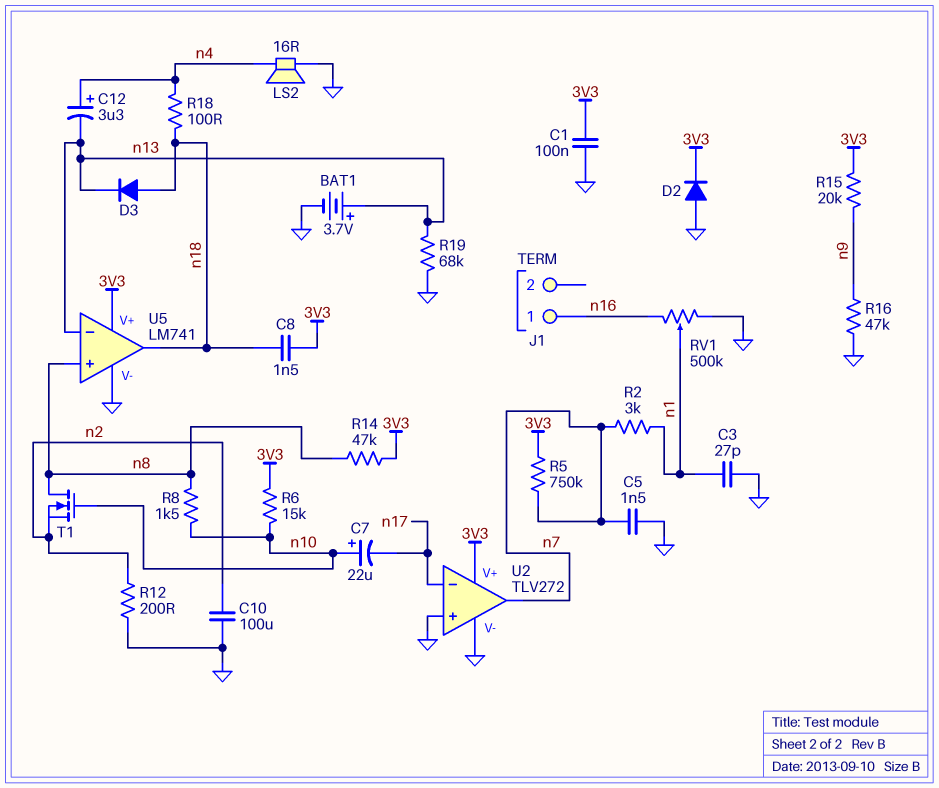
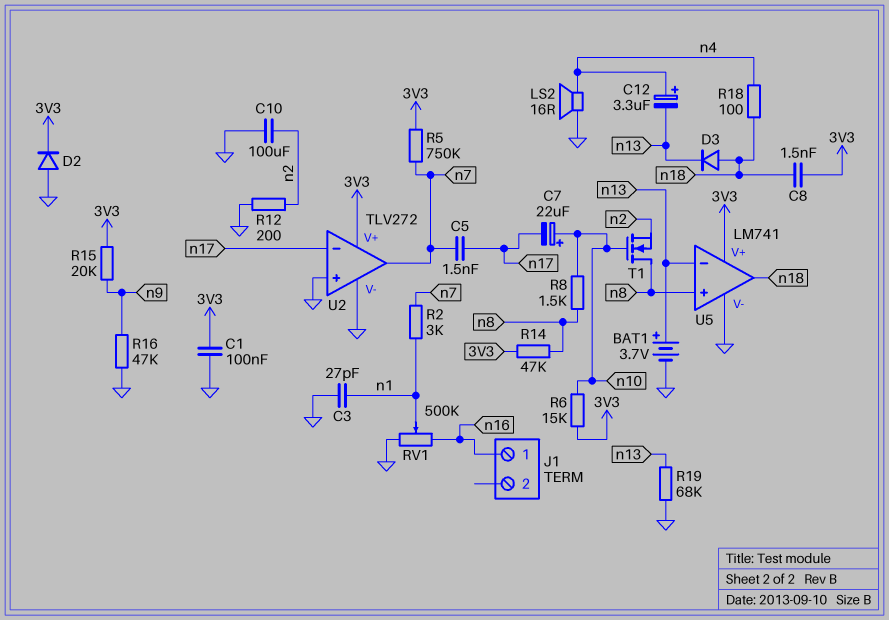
C5: 1.5nF (GND, n7) -> 1.5nF (n7, n17)

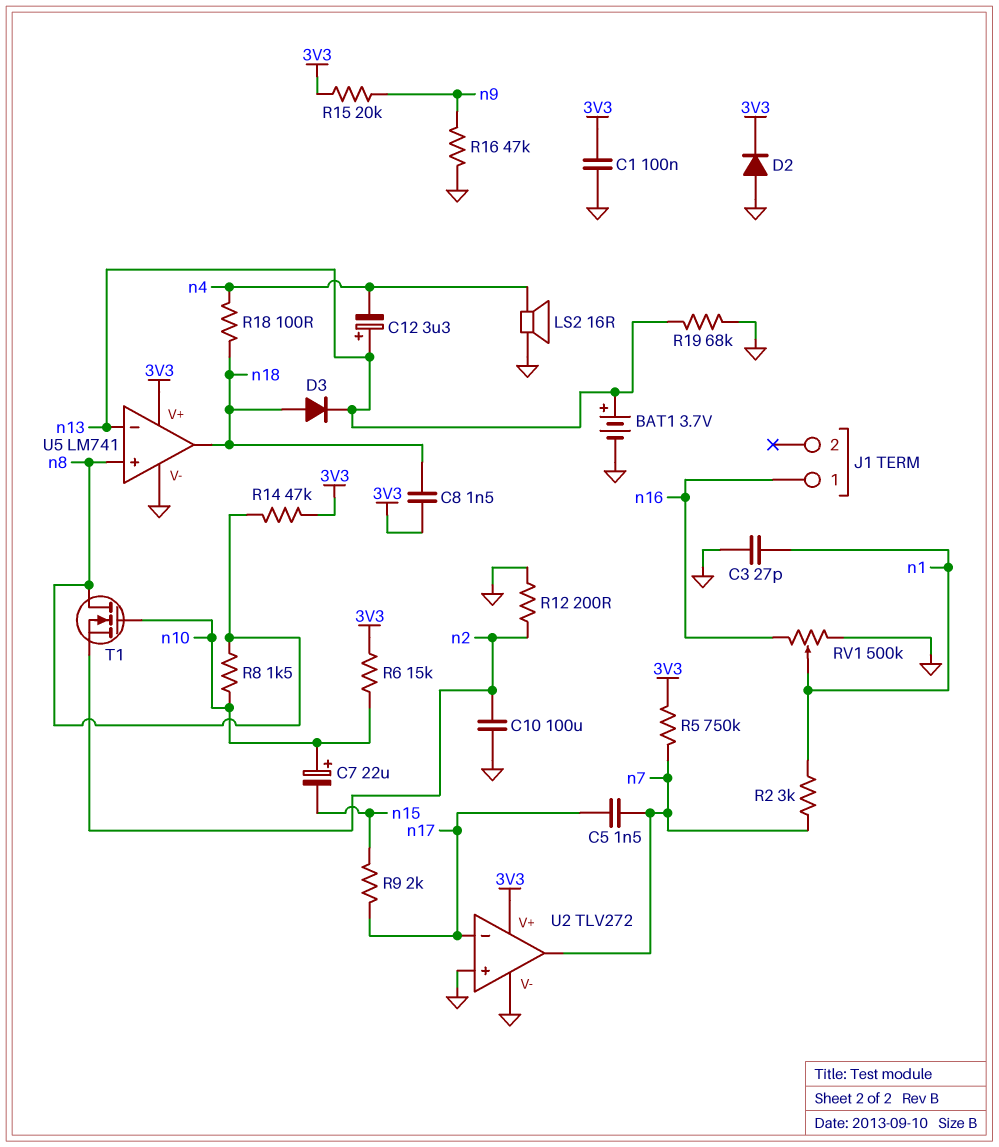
C7: 22uF (plus n10, minus n17) -> 22uF (plus n10, minus n15)
C12: 3.3uF (plus n4, minus n13) -> 3.3uF (plus n13, minus n4)
R9: none -> 2k (n15, n17)

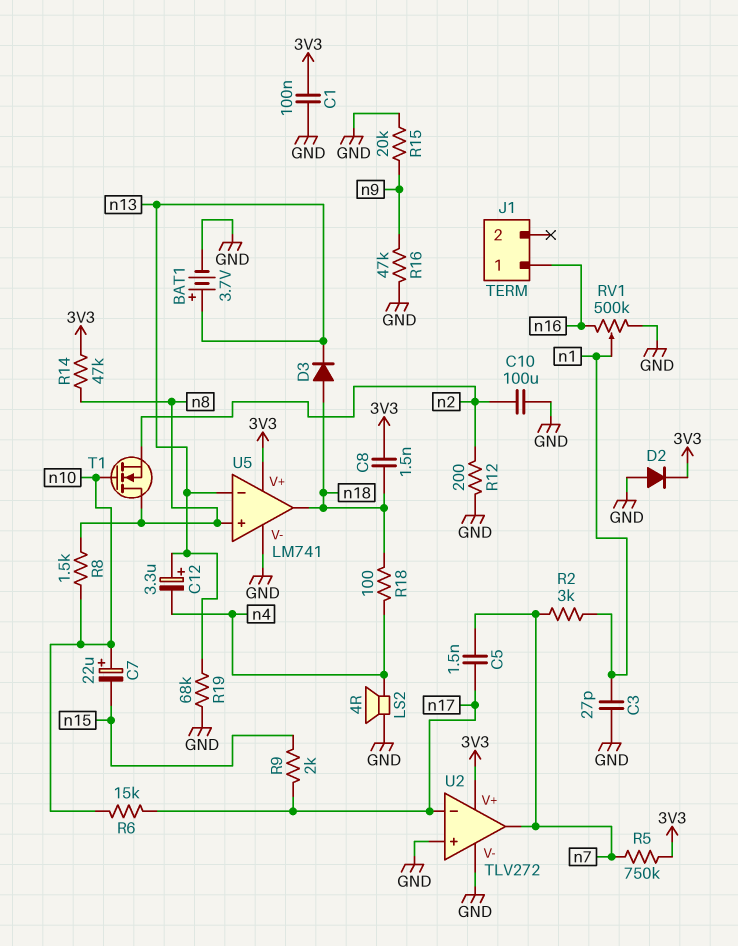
LS2: speaker 16R (GND, n4) -> speaker 4R (GND, n4)
R6: 15k (3V3, n10) -> 15k (n10, n17)
R15: 20k (3V3, n9) -> 20k (GND, n9)

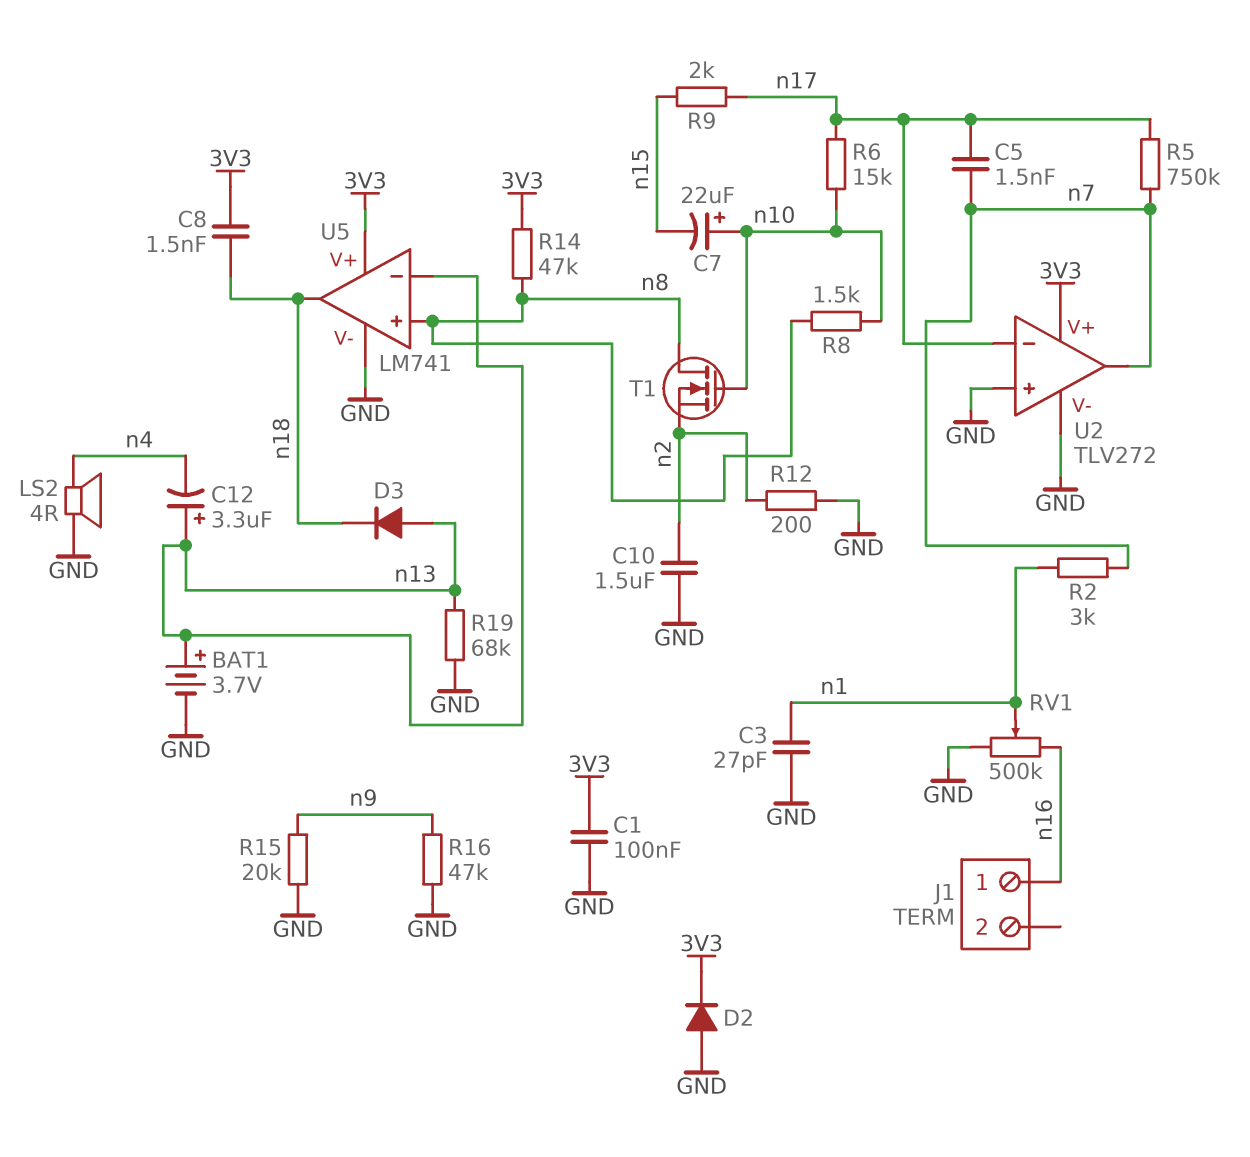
C10: 100uF (GND, n2) -> 1.5uF (GND, n2)
D3: diode (A n18, K n13) -> diode (A n13, K n18)
R5: 750k (3V3, n7) -> 750k (n7, n17)
R18: 100 (n4, n18) -> none

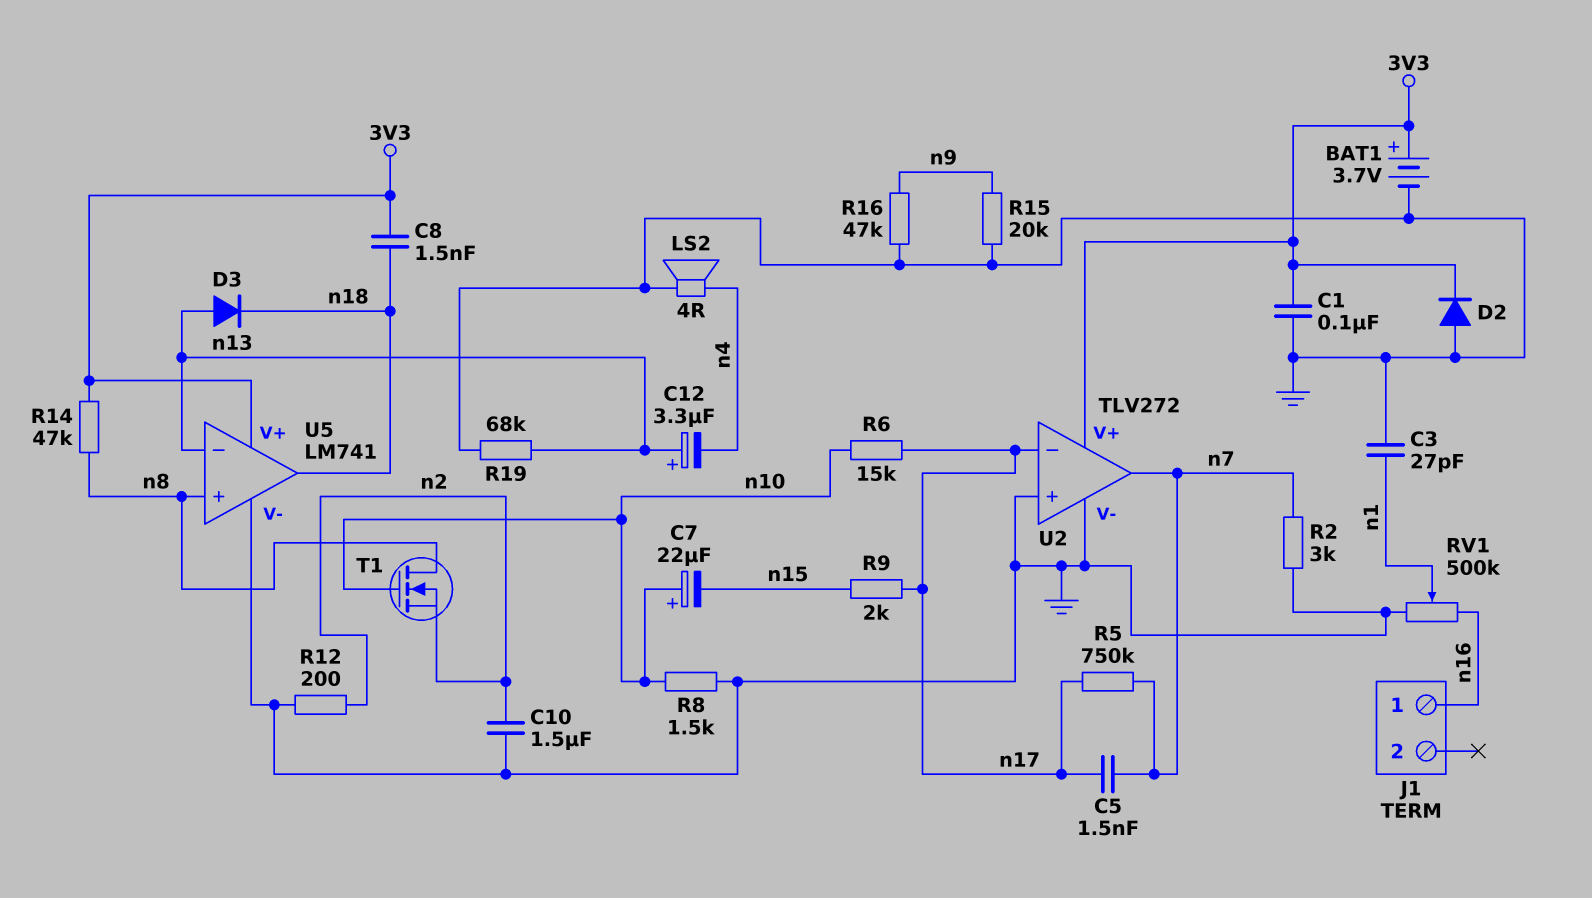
BAT1: 3.7V (plus n13, minus GND) -> 3.7V (plus 3V3, minus GND)
R2: 3k (n1, n7) -> 3k (GND, n7)
R8: 1.5k (n8, n10) -> 1.5k (GND, n10)

